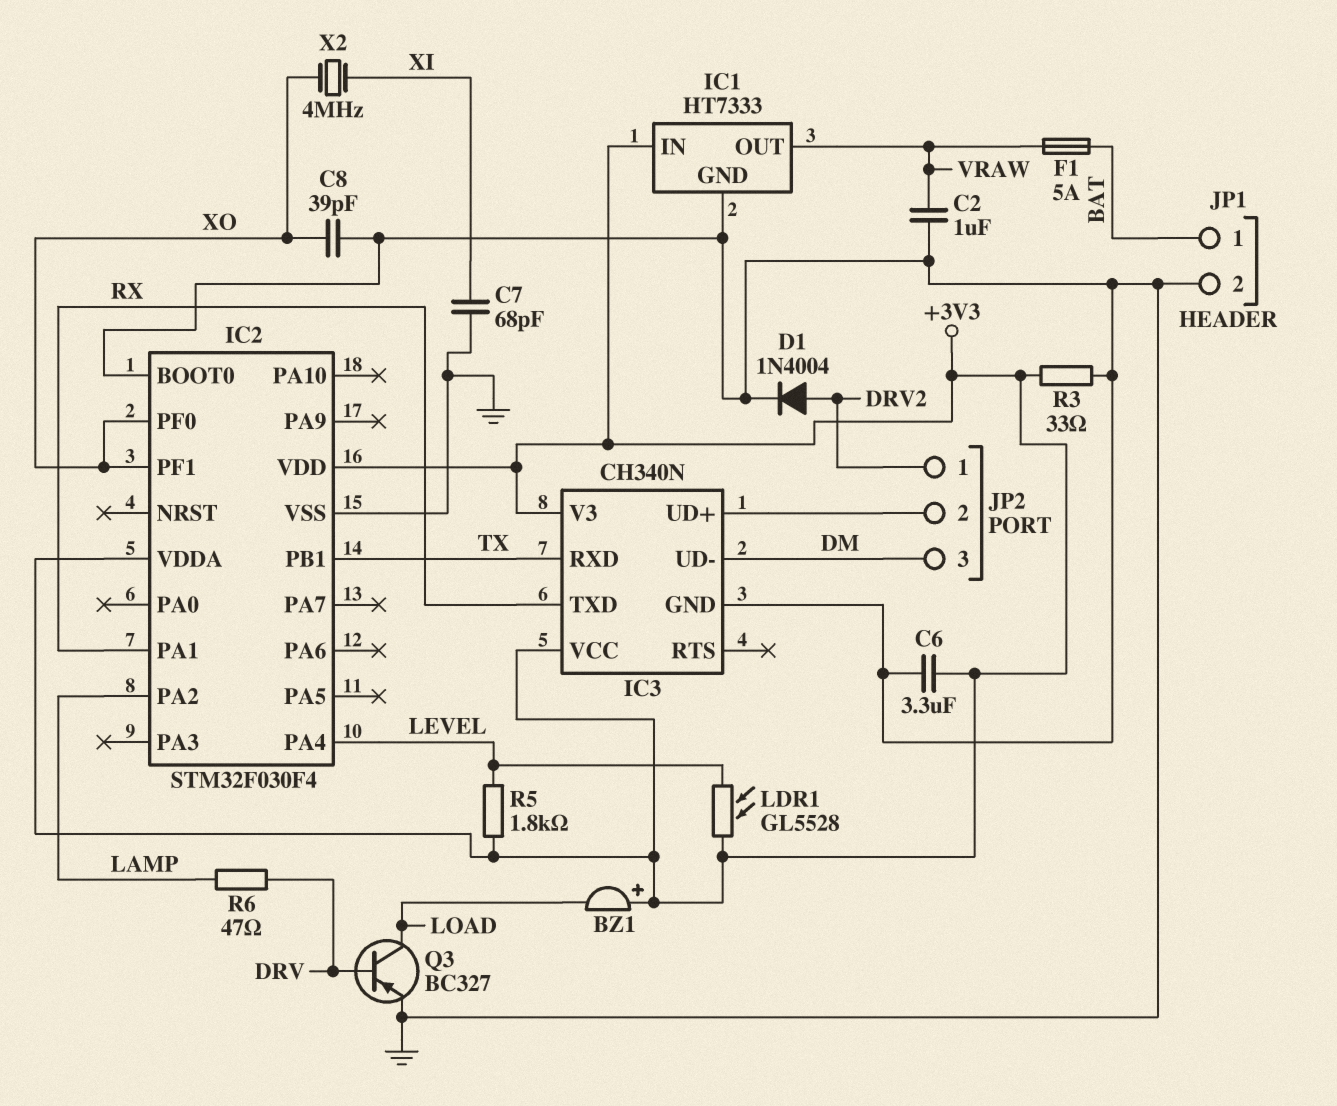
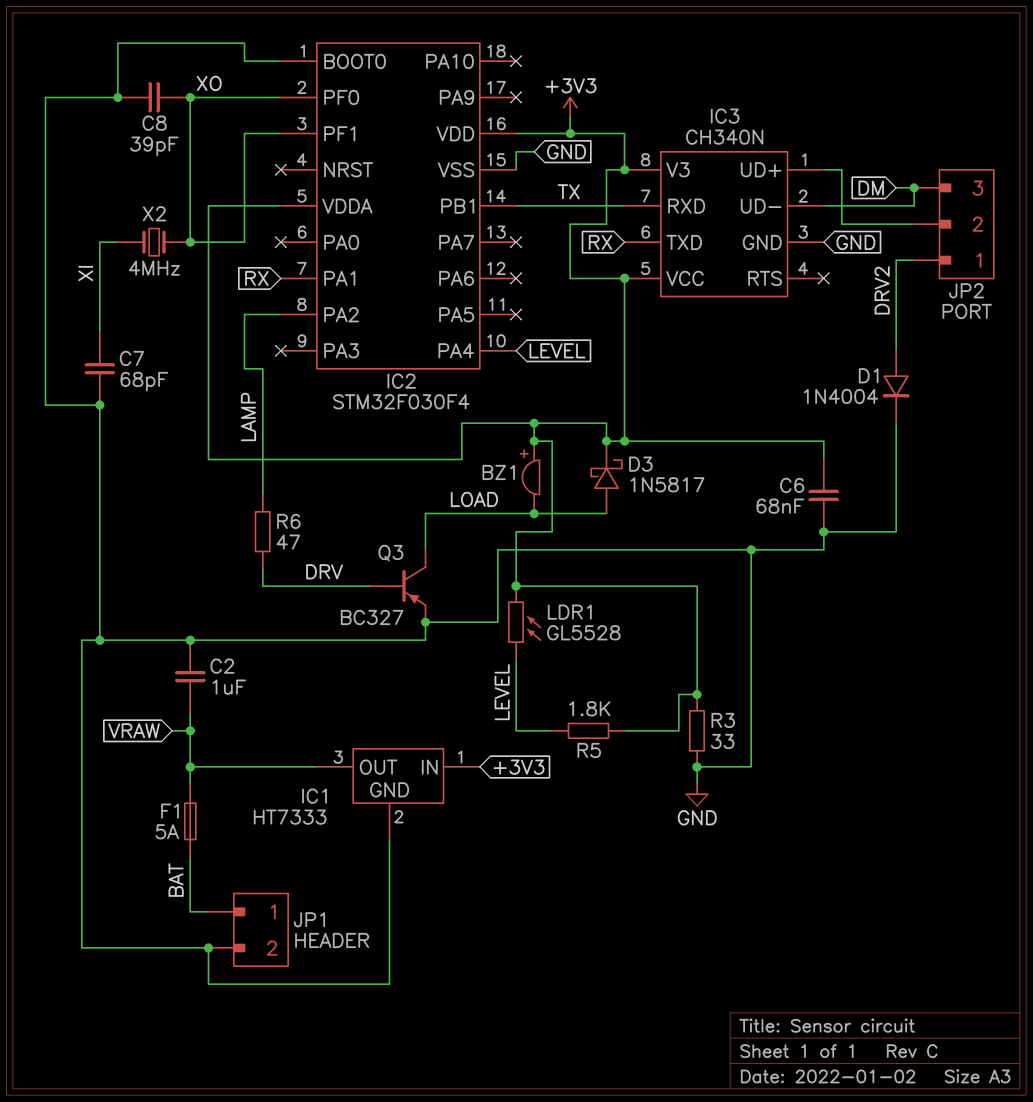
C6: 3.3uF (+3V3, GND) -> 68nF (+3V3, GND)
D3: none -> schottky 1N5817 (A LOAD, K +3V3)

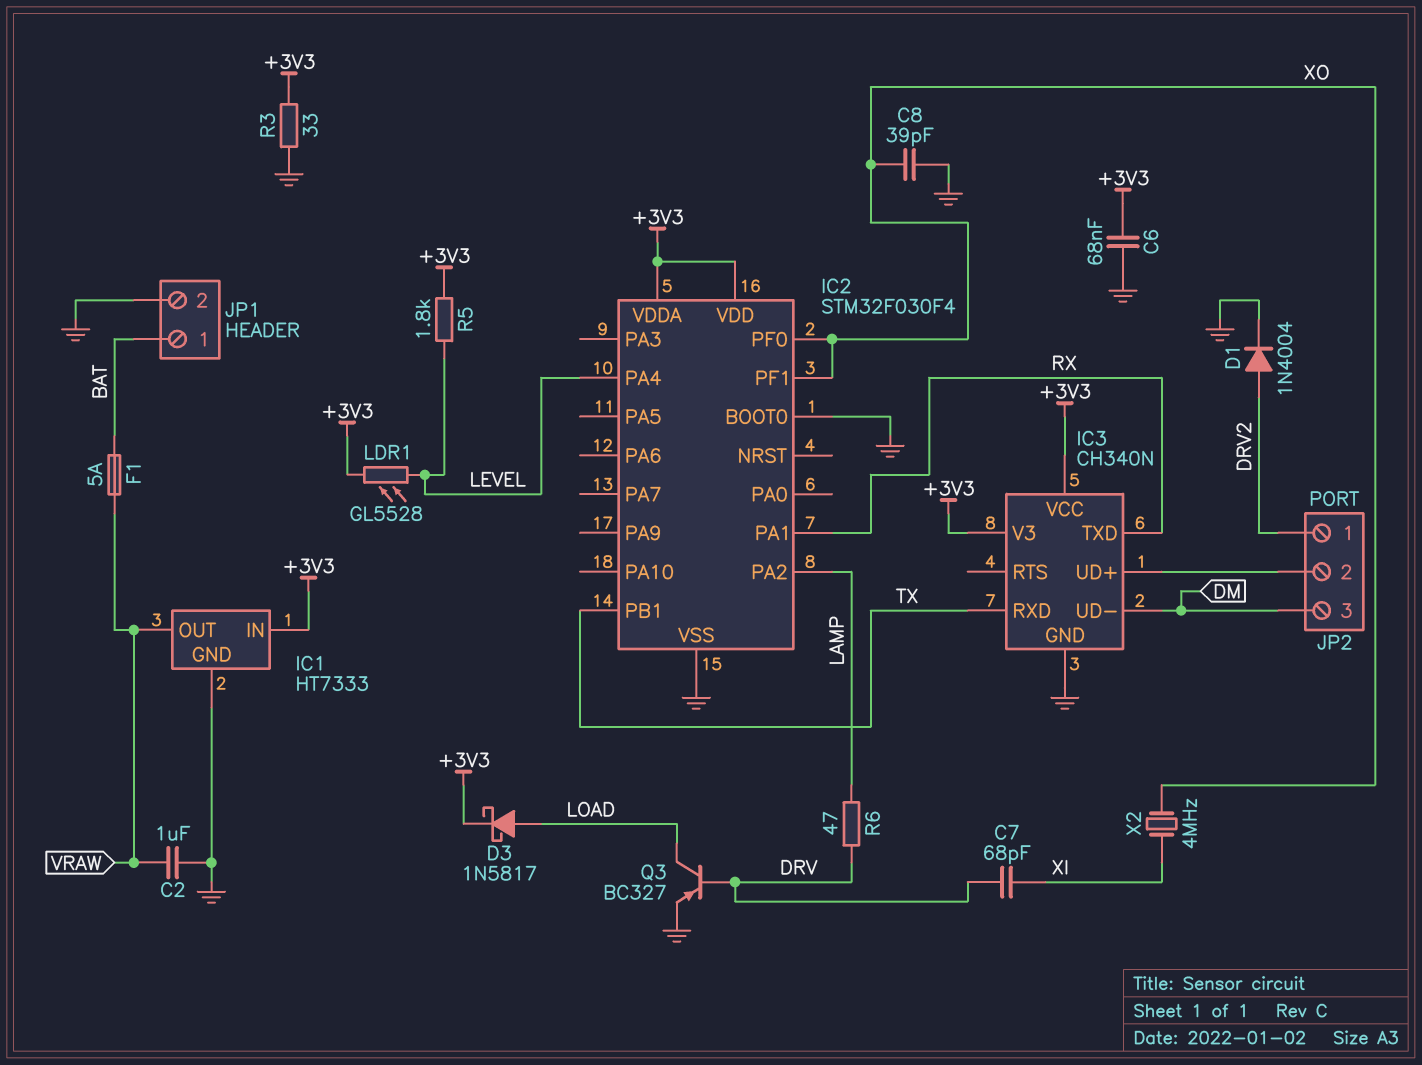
BZ1: buzzer (plus +3V3, minus LOAD) -> none
C7: 68pF (GND, XI) -> 68pF (DRV, XI)

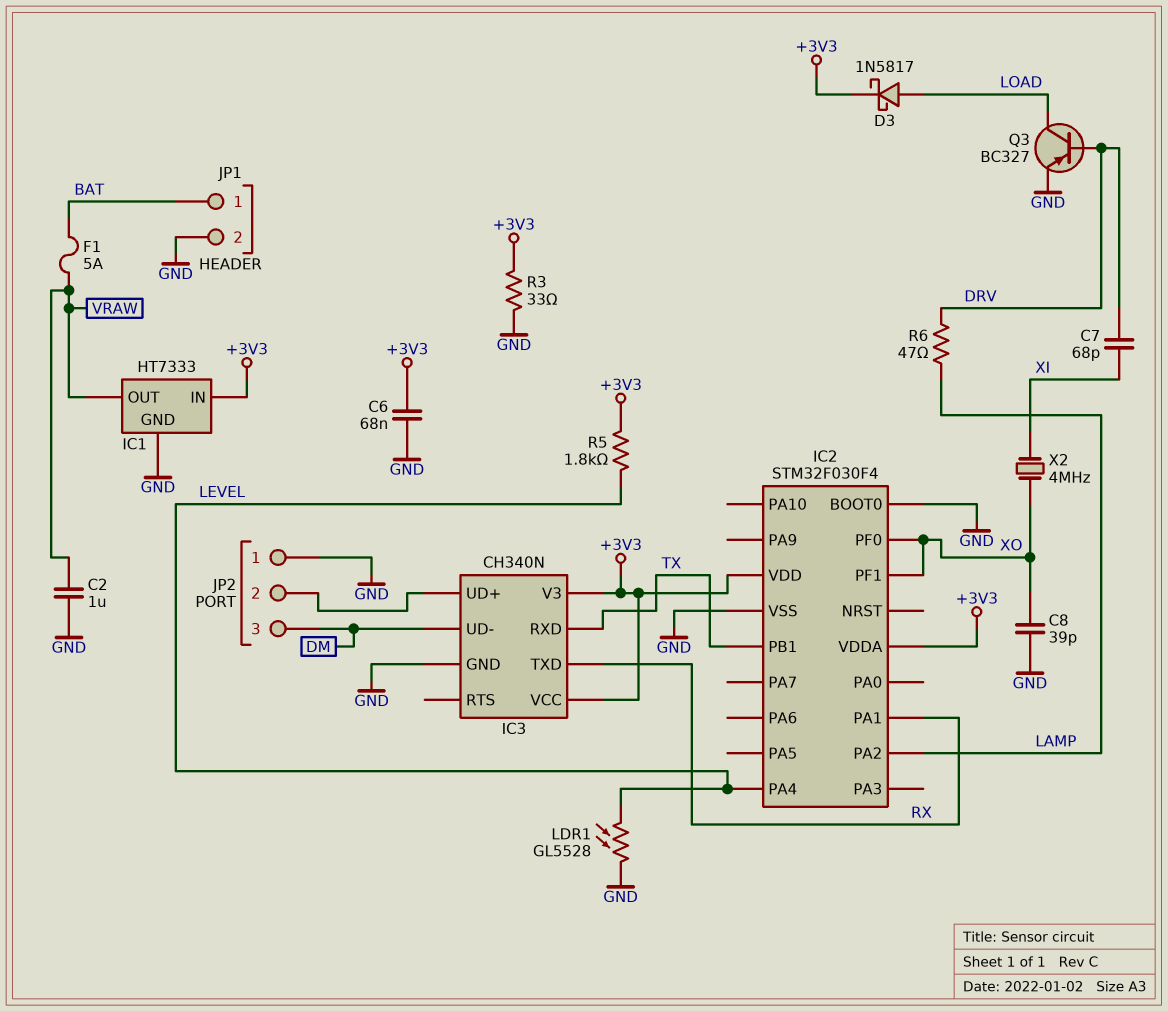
D1: diode 1N4004 (A DRV2, K GND) -> none
JP2 pin 1: DRV2 -> GND
LDR1: GL5528 (+3V3, LEVEL) -> GL5528 (GND, LEVEL)

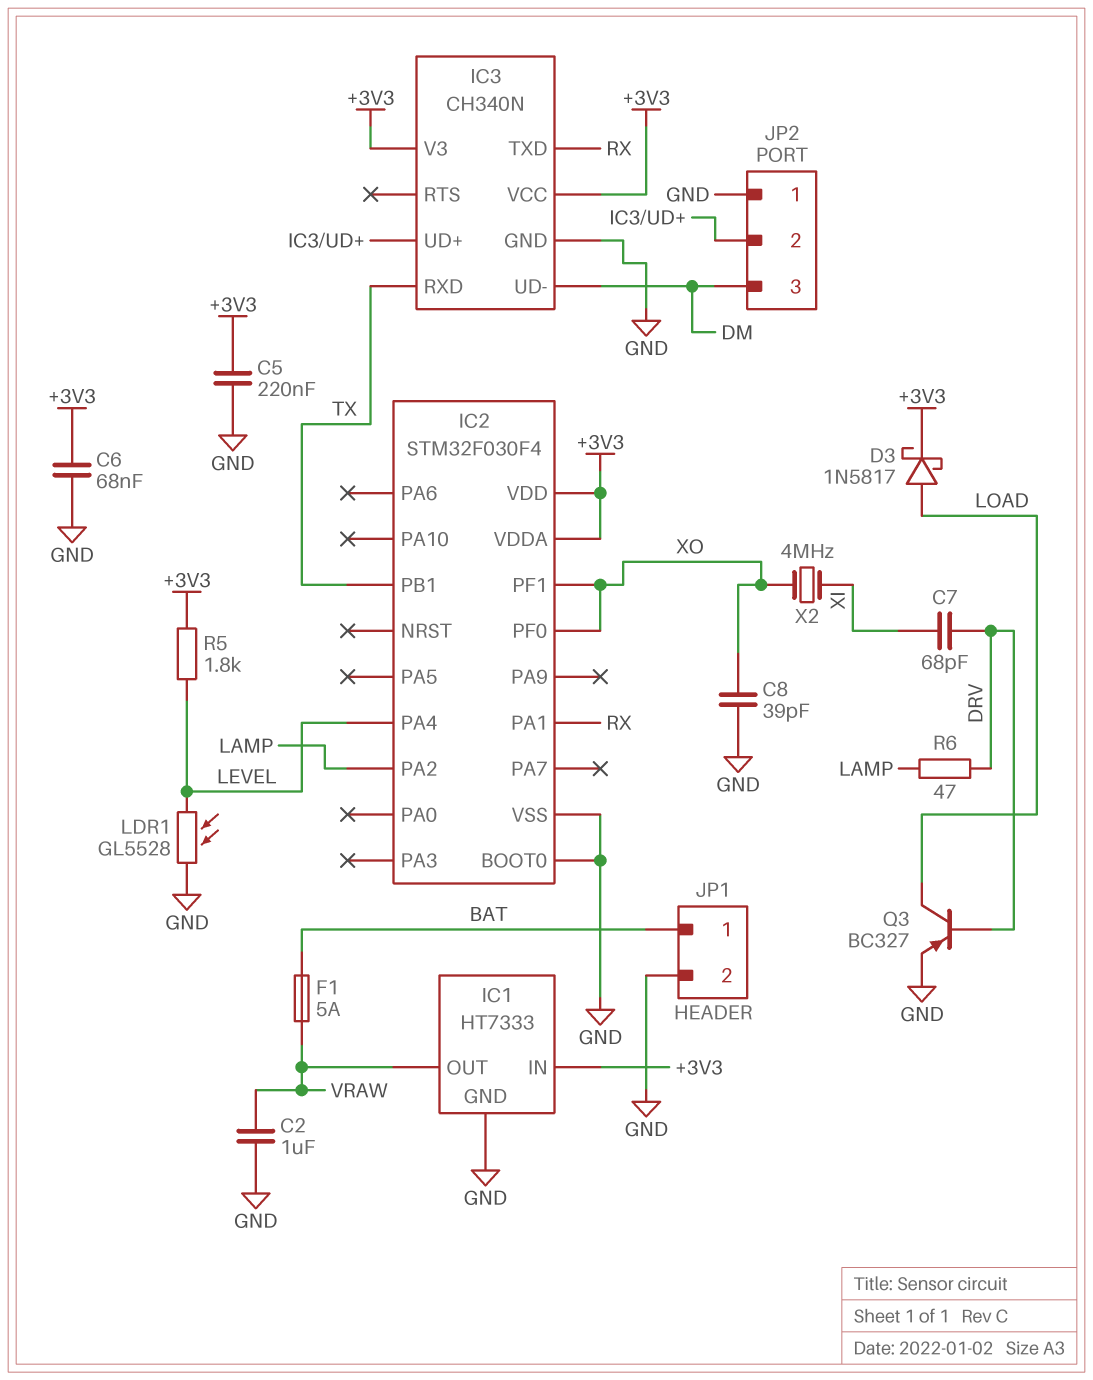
C5: none -> 220nF (+3V3, GND)
R3: 33 (+3V3, GND) -> none

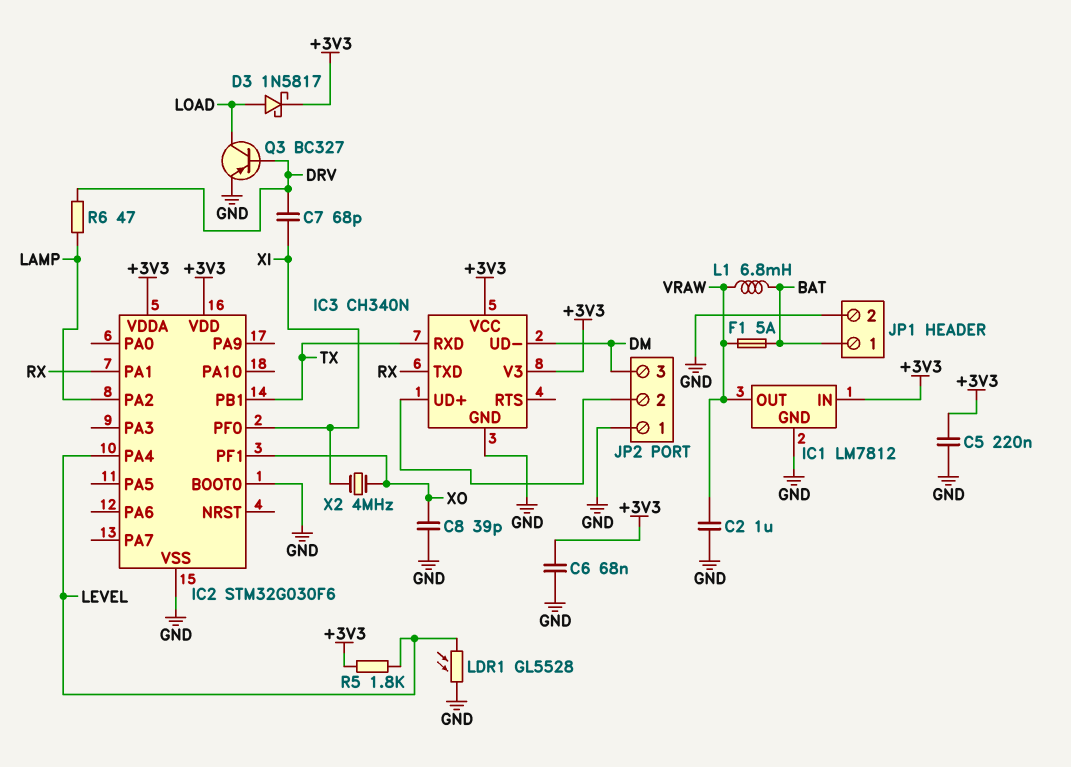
IC1: HT7333 -> LM7812
IC2: STM32F030F4 -> STM32G030F6
IC2 pin PF0: XO -> XI
L1: none -> 6.8mH (BAT, VRAW)

